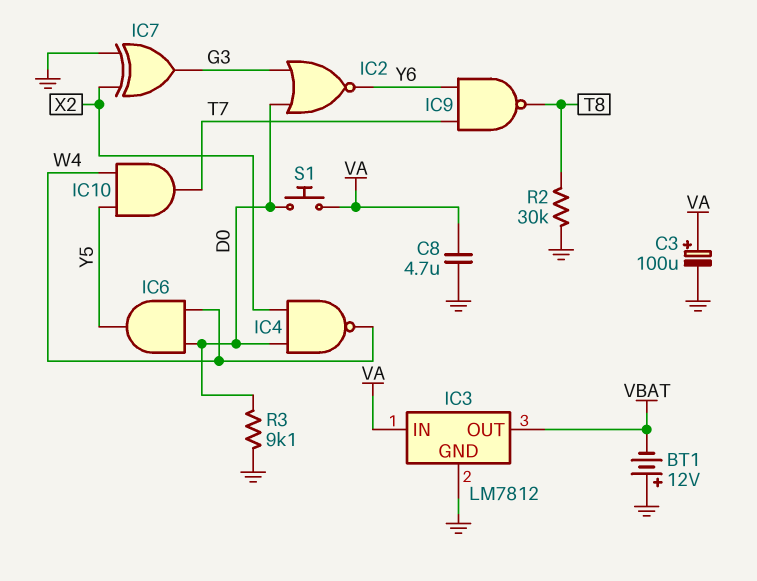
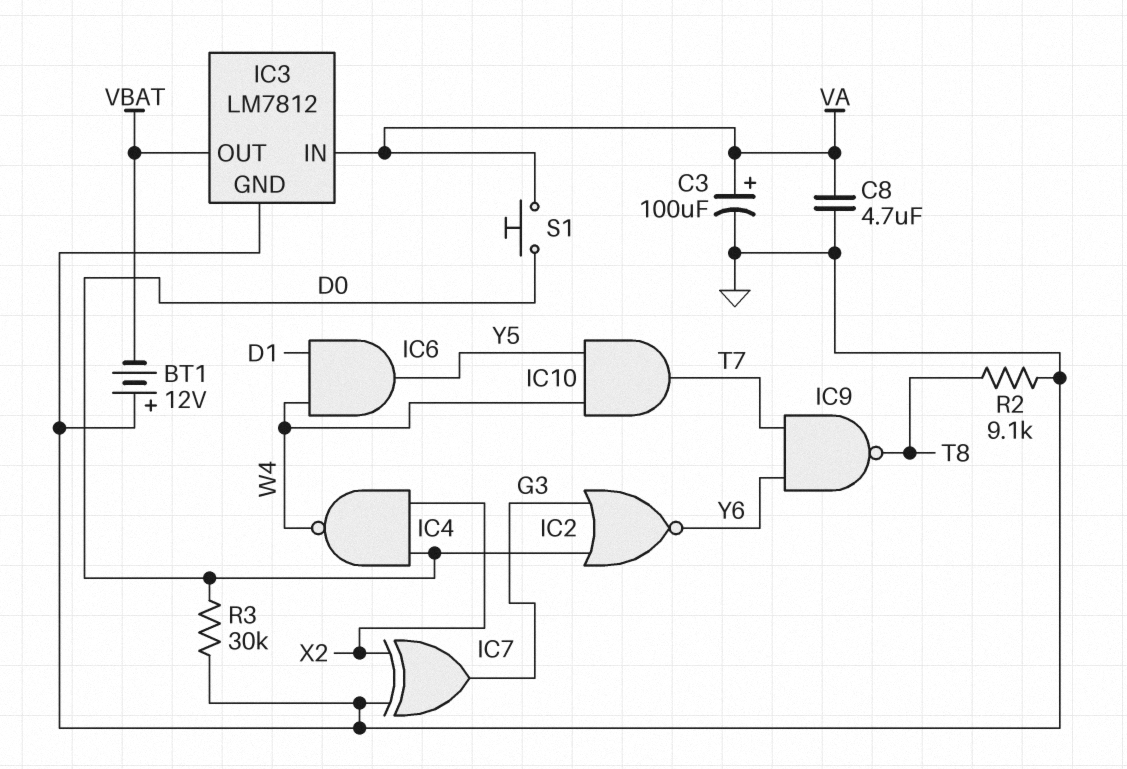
IC6: AND (in D0, in W4, out Y5) -> AND (in D1, in W4, out Y5)
R2: 30k (GND, T8) -> 9.1k (GND, T8)
R3: 9.1k (D0, GND) -> 30k (D0, GND)

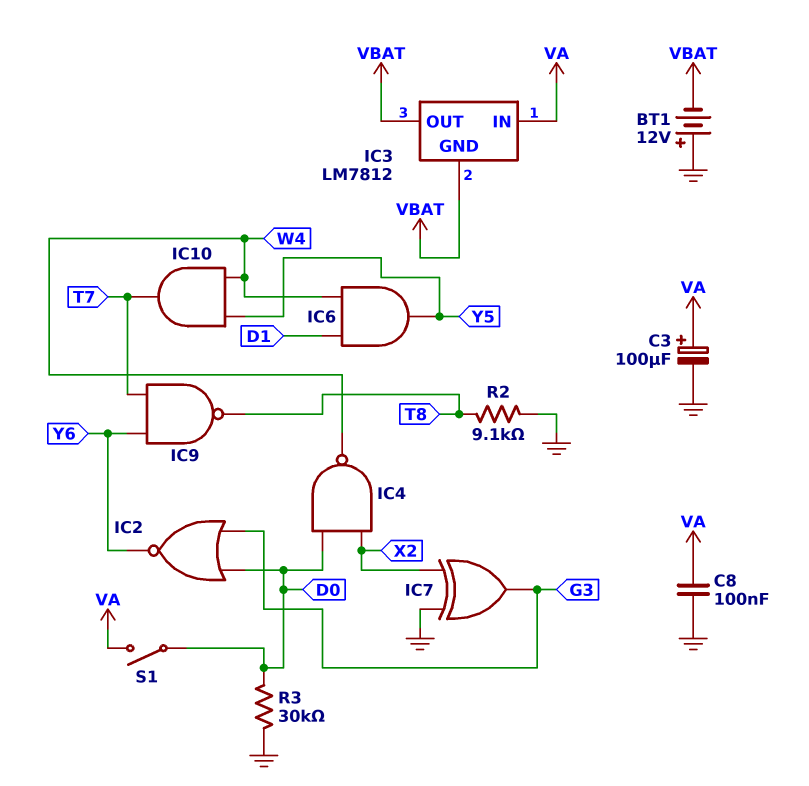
C8: 4.7uF (GND, VA) -> 100nF (GND, VA)
IC3 pin GND: GND -> VBAT
S1: button (D0, VA) -> switch (D0, VA)

